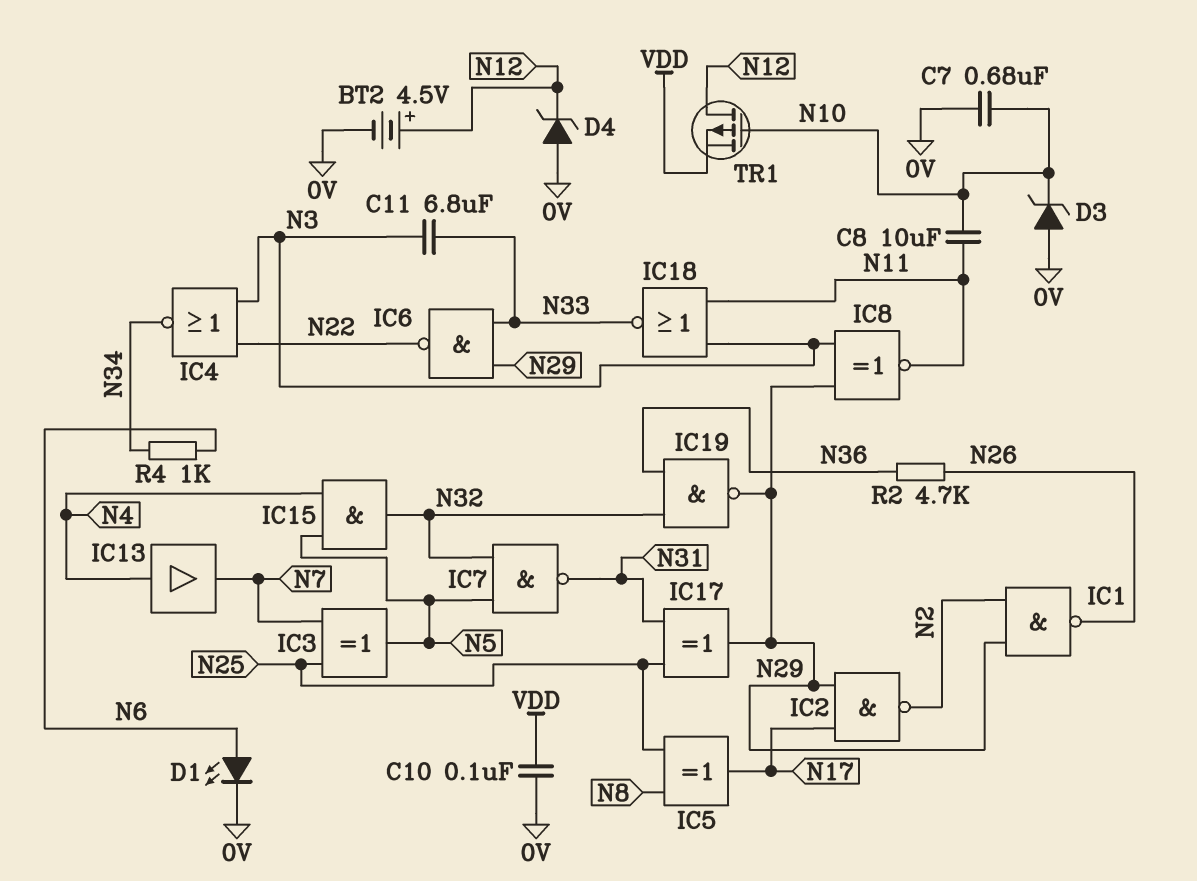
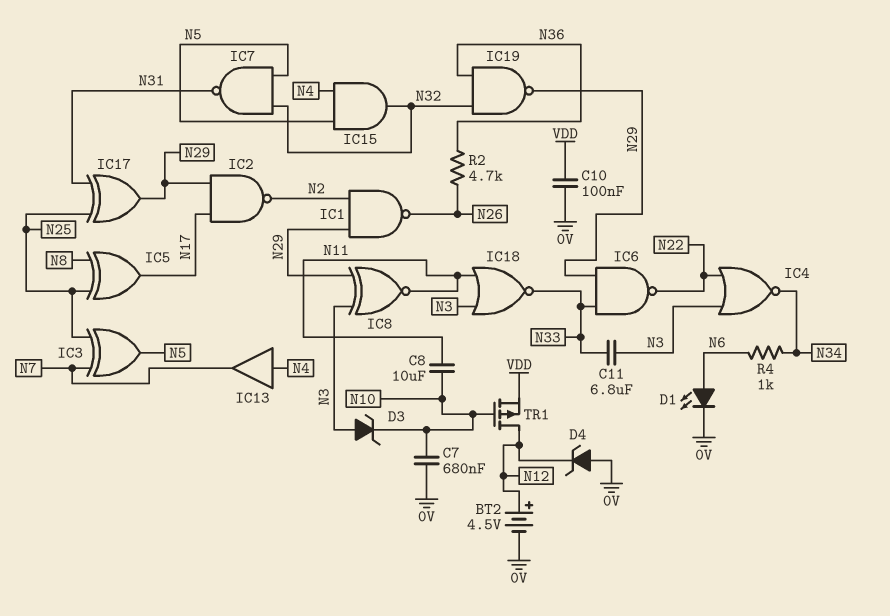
D3: zener (A 0V, K N10) -> zener (A N3, K N10)

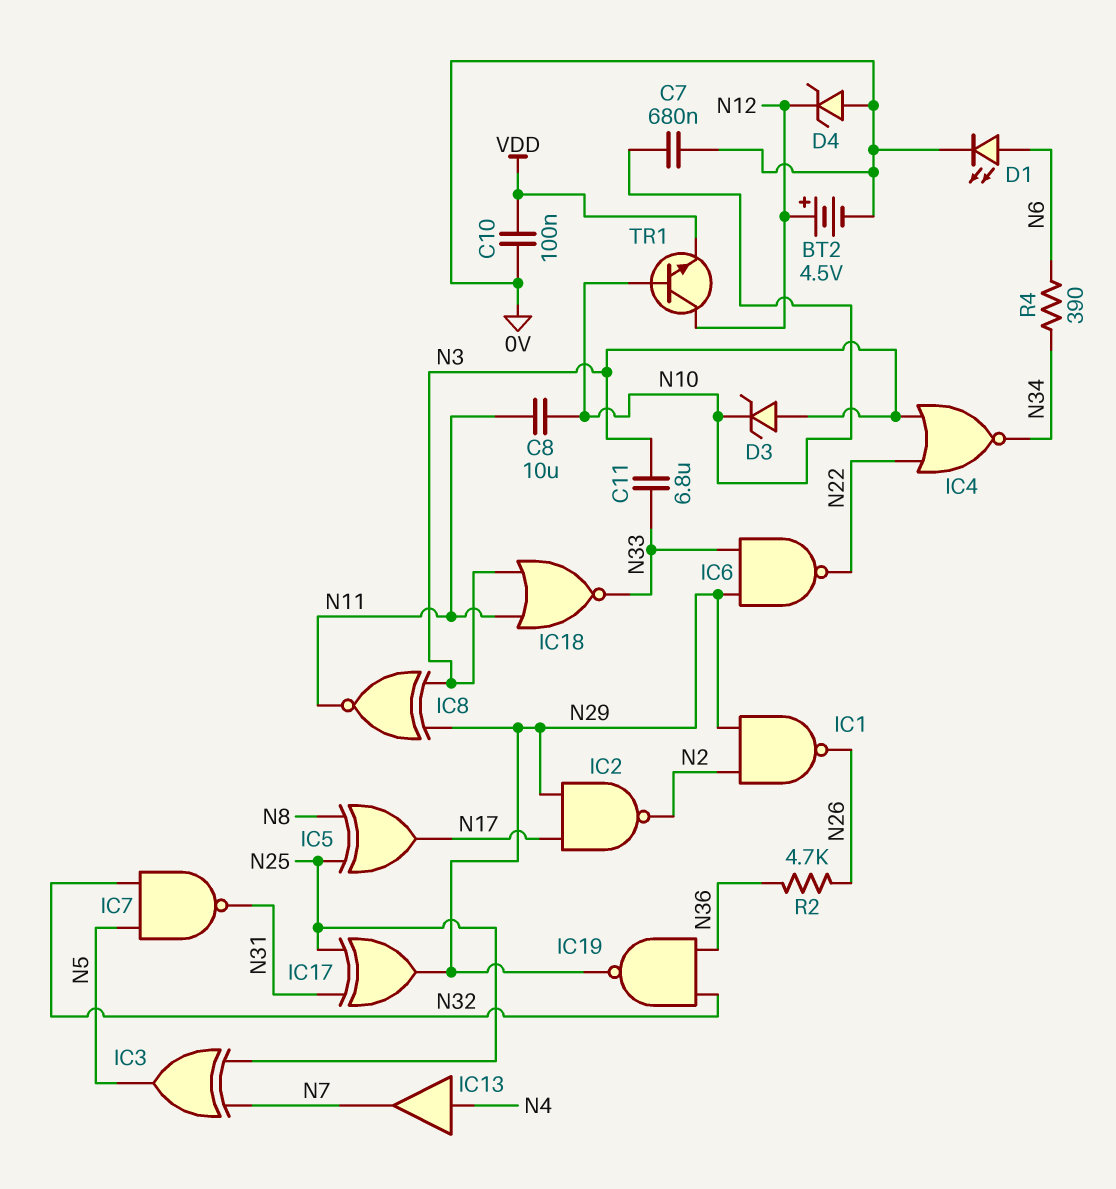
IC15: AND (in N4, in N5, out N32) -> none
R4: 1k (N6, N34) -> 390 (N6, N34)
TR1: PMOS (G N10, D N12, S VDD) -> NPN (B N10, C N12, E VDD)

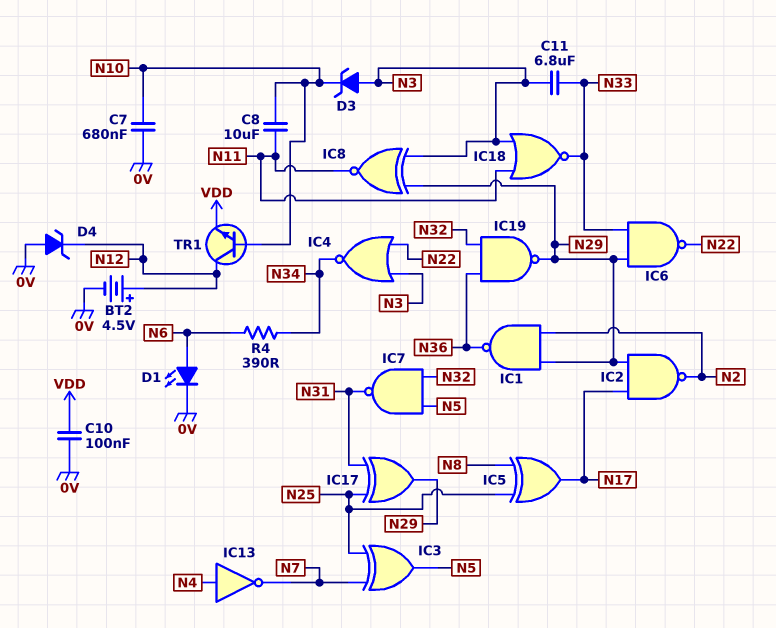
IC1: NAND (in N2, in N29, out N26) -> NAND (in N2, in N29, out N36)
IC13: buffer (in N4, out N7) -> NOT (in N4, out N7)
R2: 4.7k (N26, N36) -> none

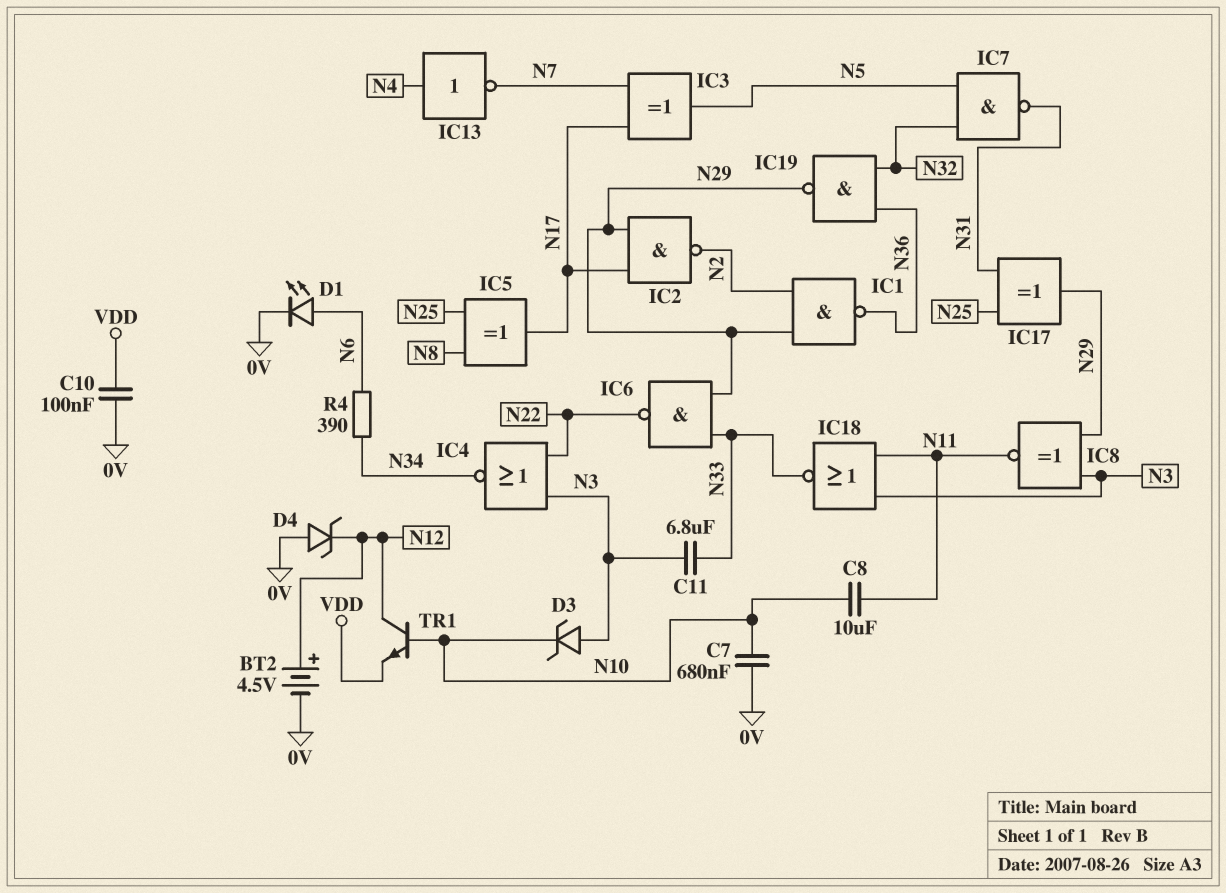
IC3: XOR (in N7, in N25, out N5) -> XOR (in N7, in N17, out N5)

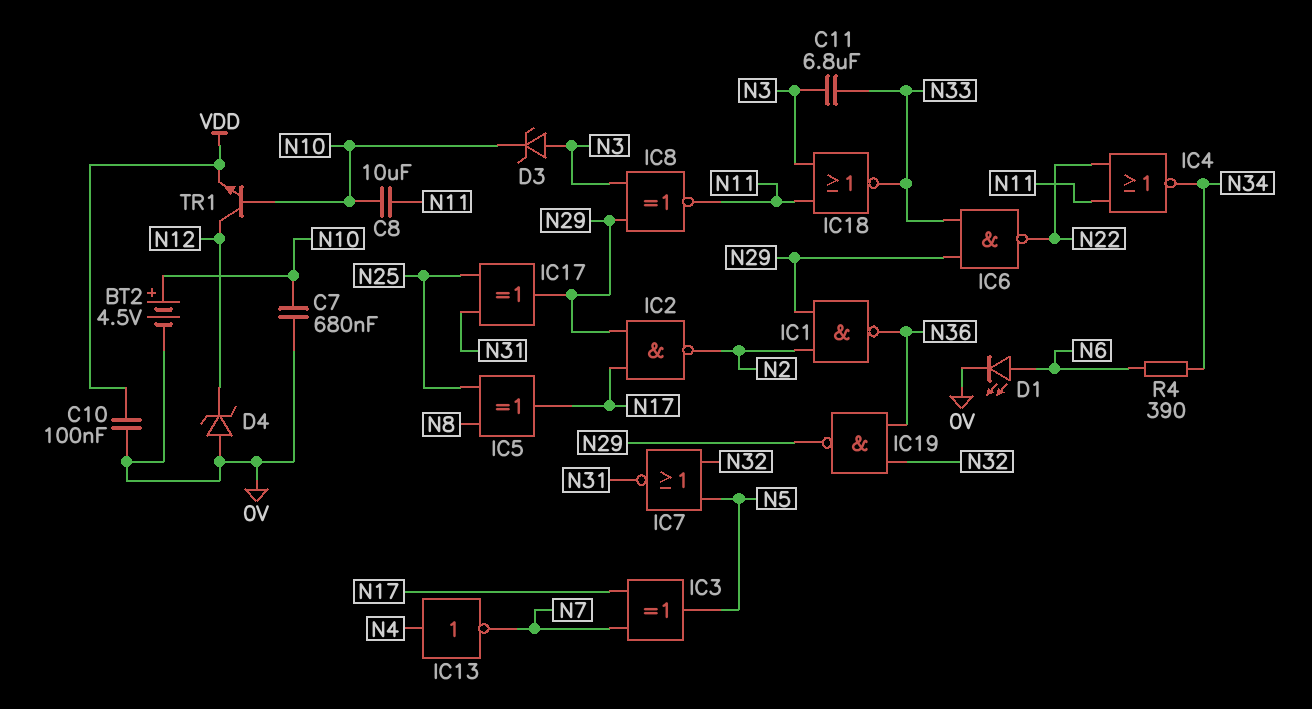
BT2: 4.5V (plus N12, minus 0V) -> 4.5V (plus N10, minus 0V)
IC4: NOR (in N3, in N22, out N34) -> NOR (in N11, in N22, out N34)
IC7: NAND (in N5, in N32, out N31) -> NOR (in N5, in N32, out N31)

